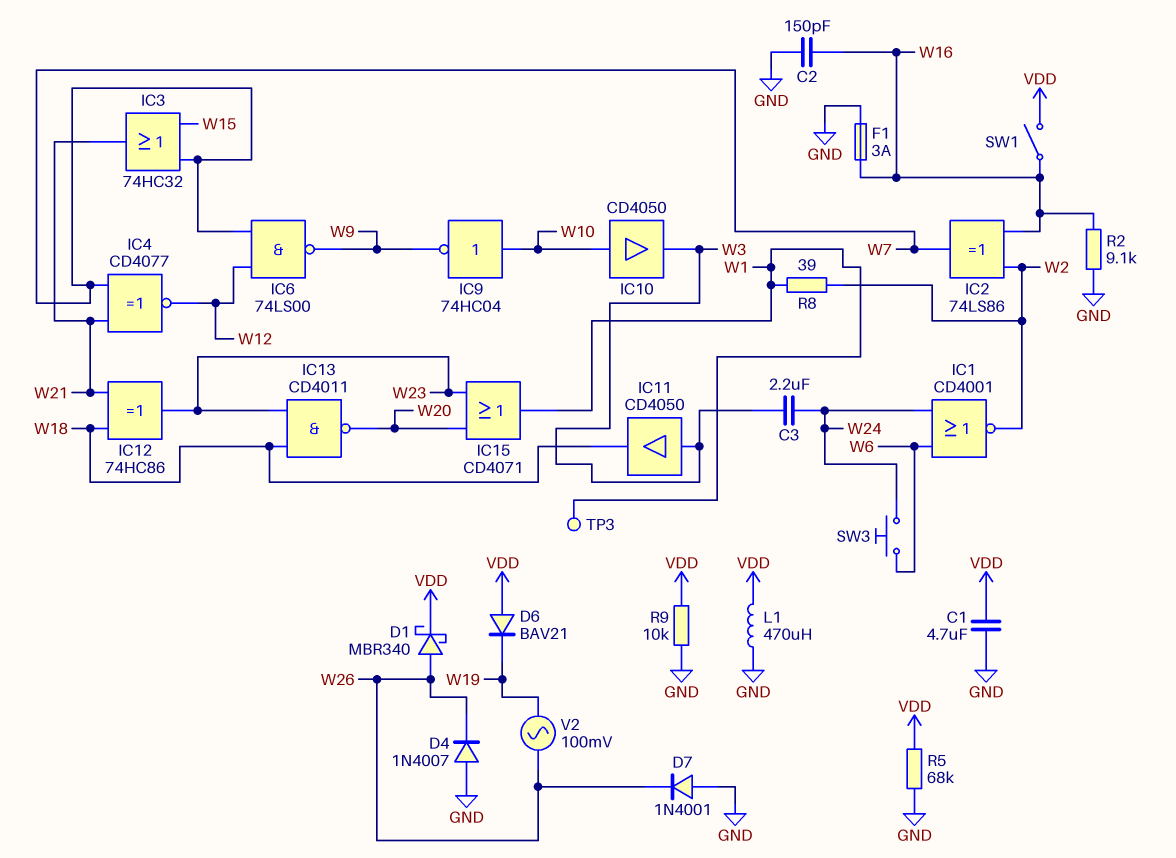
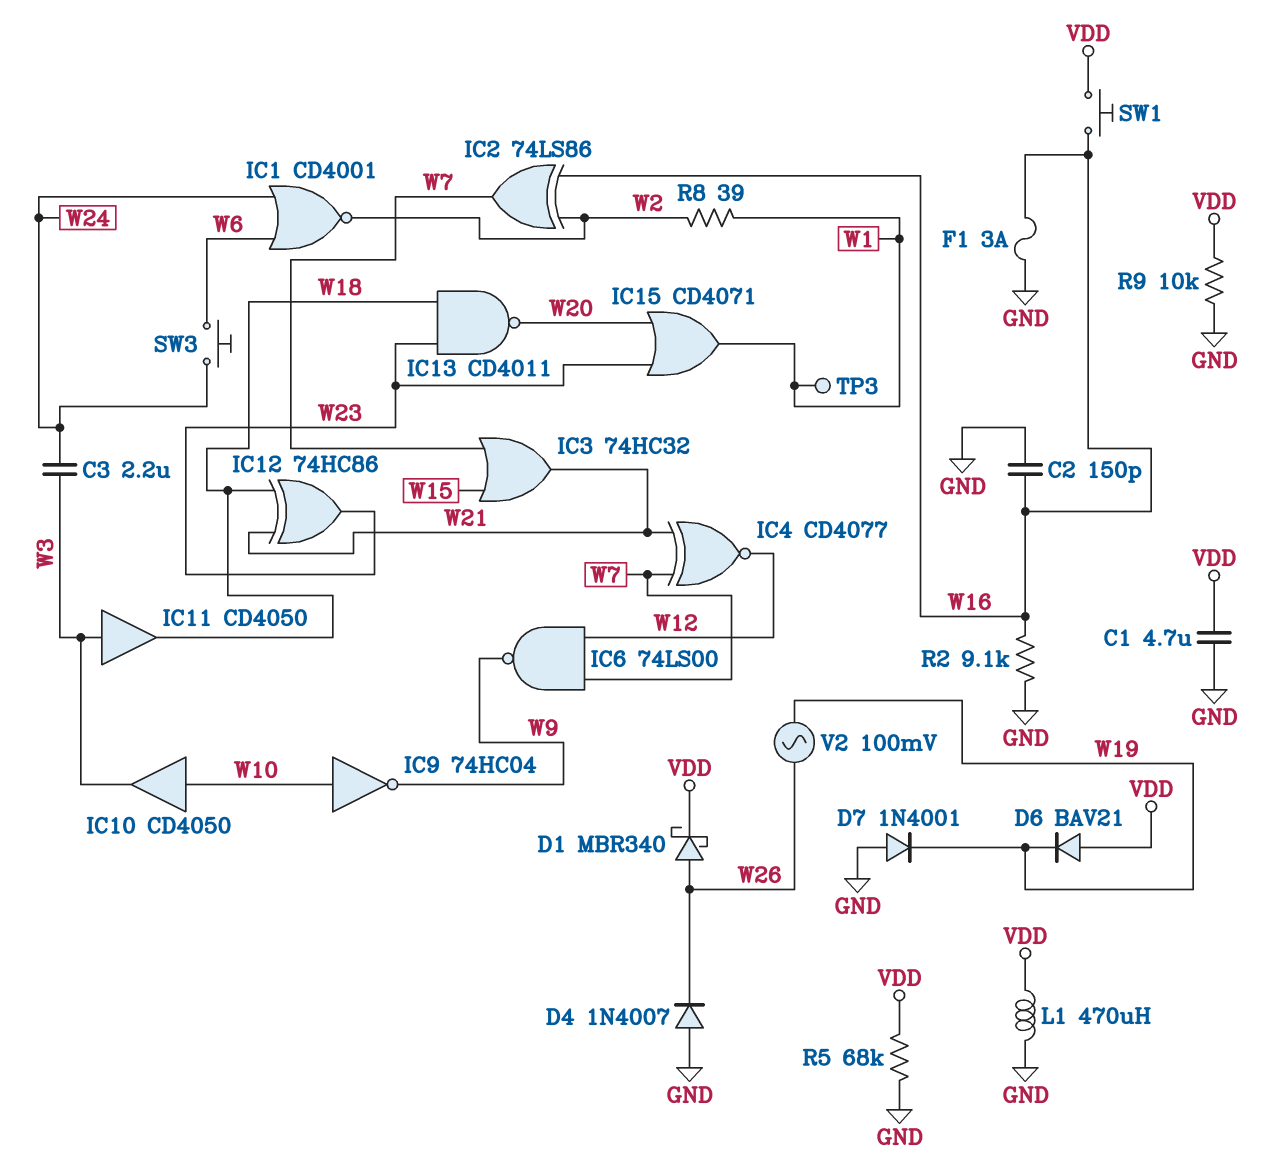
D7: diode 1N4001 (A GND, K W26) -> diode 1N4001 (A GND, K W19)
SW1: switch (VDD, W16) -> button (VDD, W16)

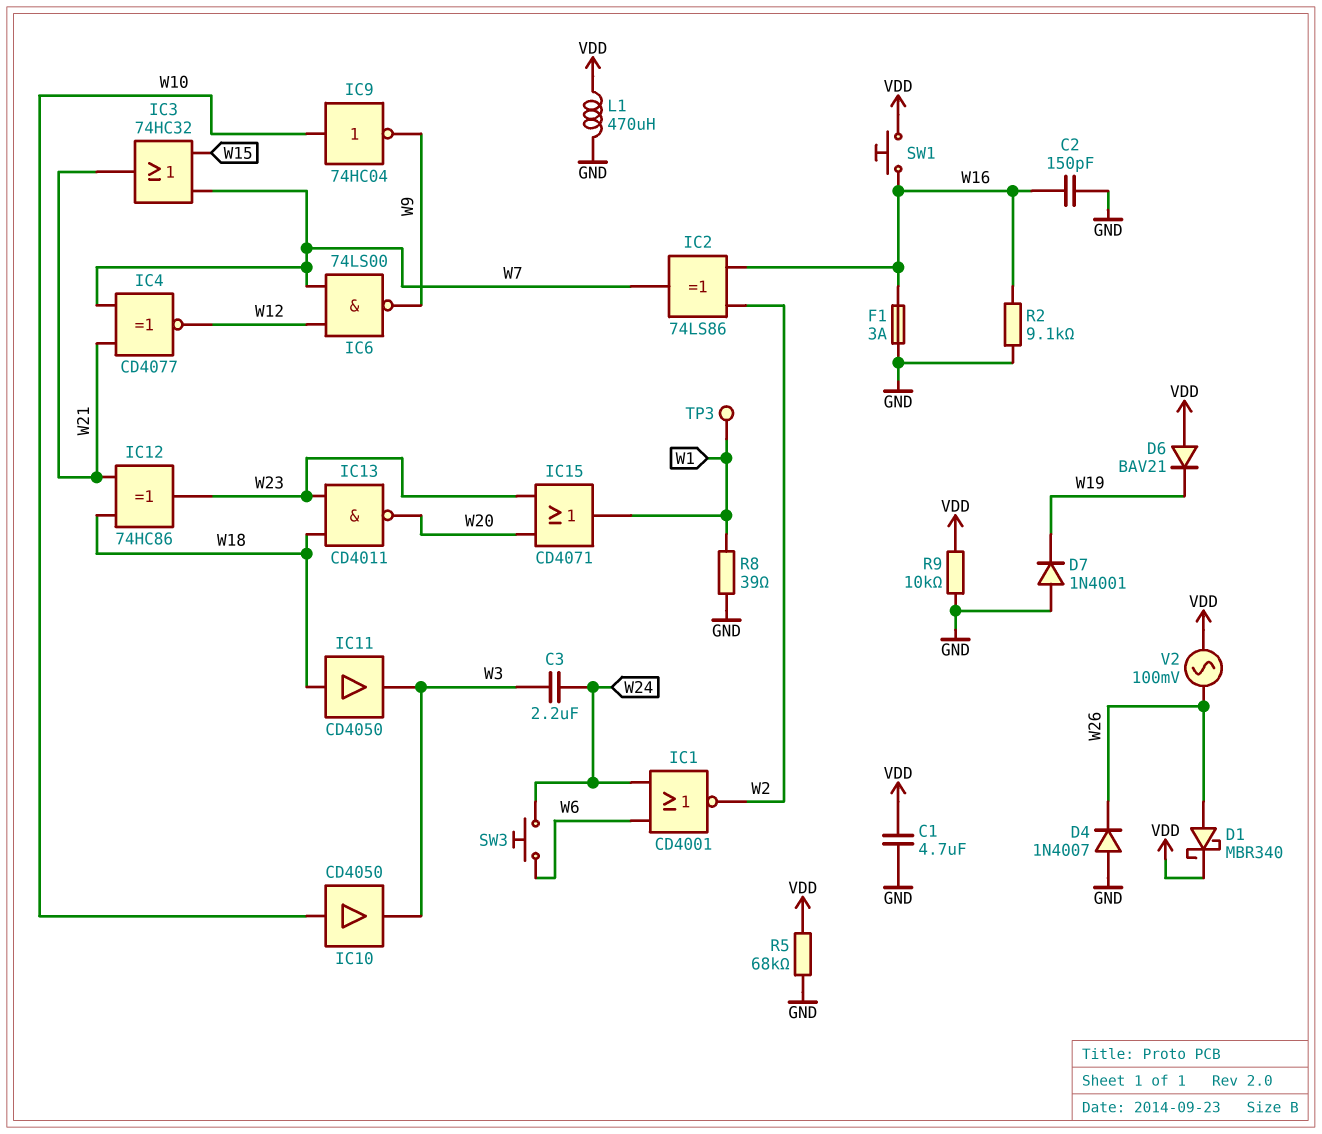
IC11: buffer CD4050 (in W3, out W18) -> buffer CD4050 (in W18, out W3)
R8: 39 (W1, W2) -> 39 (GND, W1)
V2: AC 100mV (W19, W26) -> AC 100mV (VDD, W26)

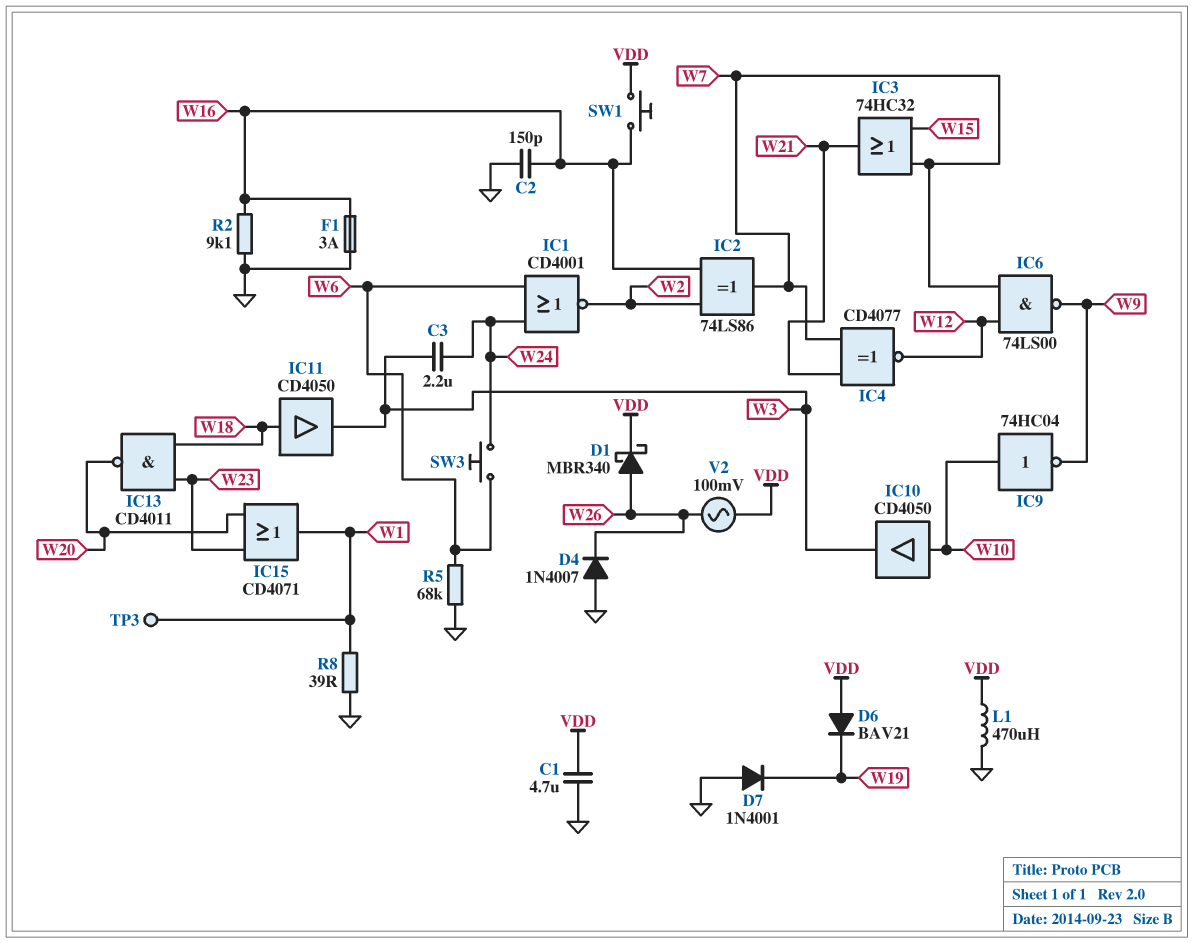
IC12: XOR 74HC86 (in W18, in W21, out W23) -> none
R5: 68k (GND, VDD) -> 68k (GND, W6)
R9: 10k (GND, VDD) -> none

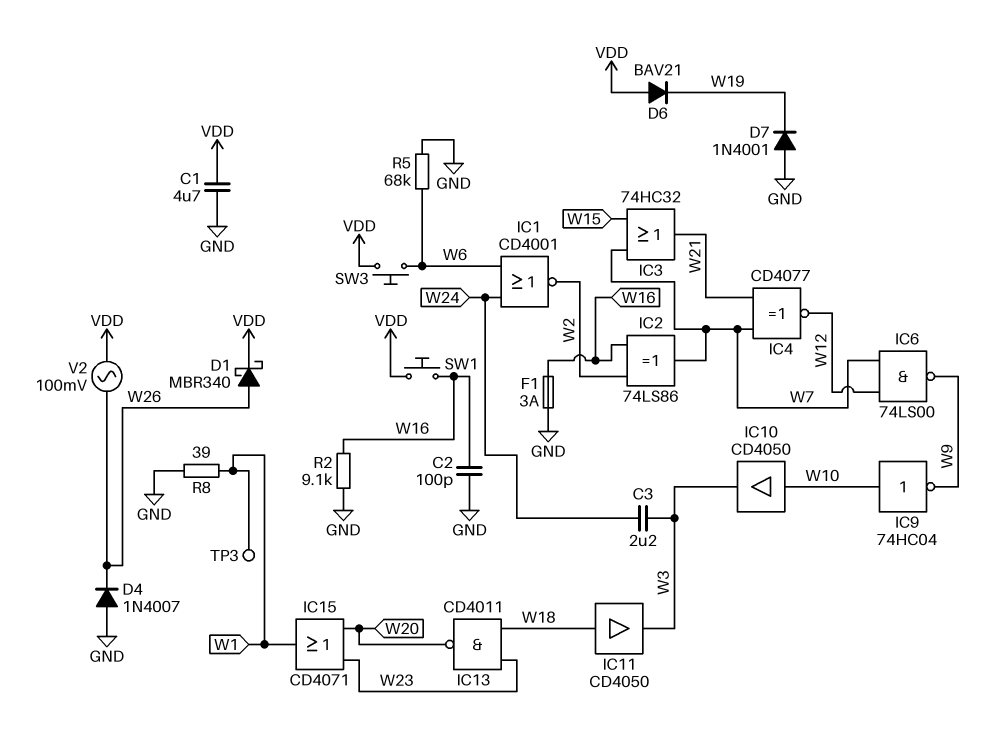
C2: 150pF (GND, W16) -> 100pF (GND, W16)
L1: 470uH (GND, VDD) -> none
SW3: button (W6, W24) -> button (VDD, W6)

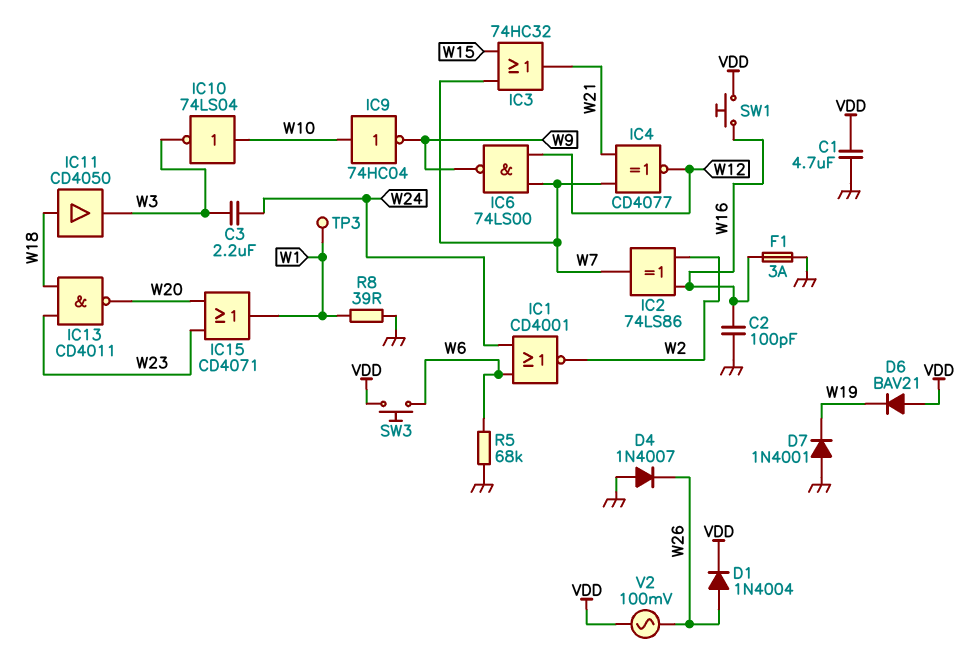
D1: schottky MBR340 (A W26, K VDD) -> diode 1N4004 (A W26, K VDD)
IC10: buffer CD4050 (in W10, out W3) -> NOT 74LS04 (in W10, out W3)
R2: 9.1k (GND, W16) -> none

